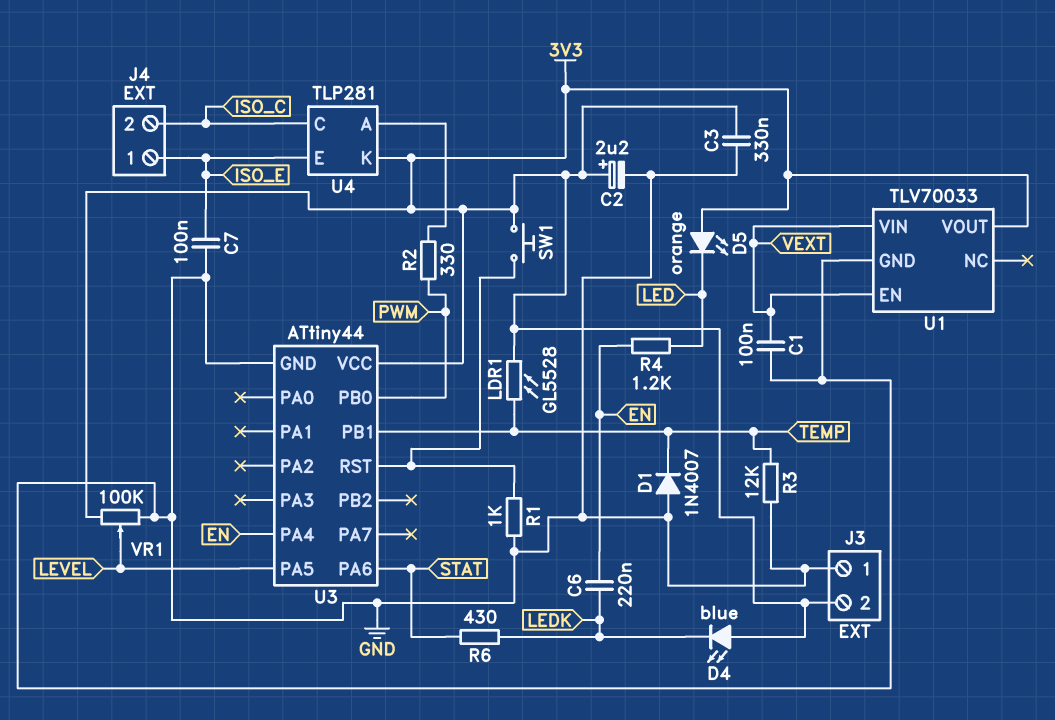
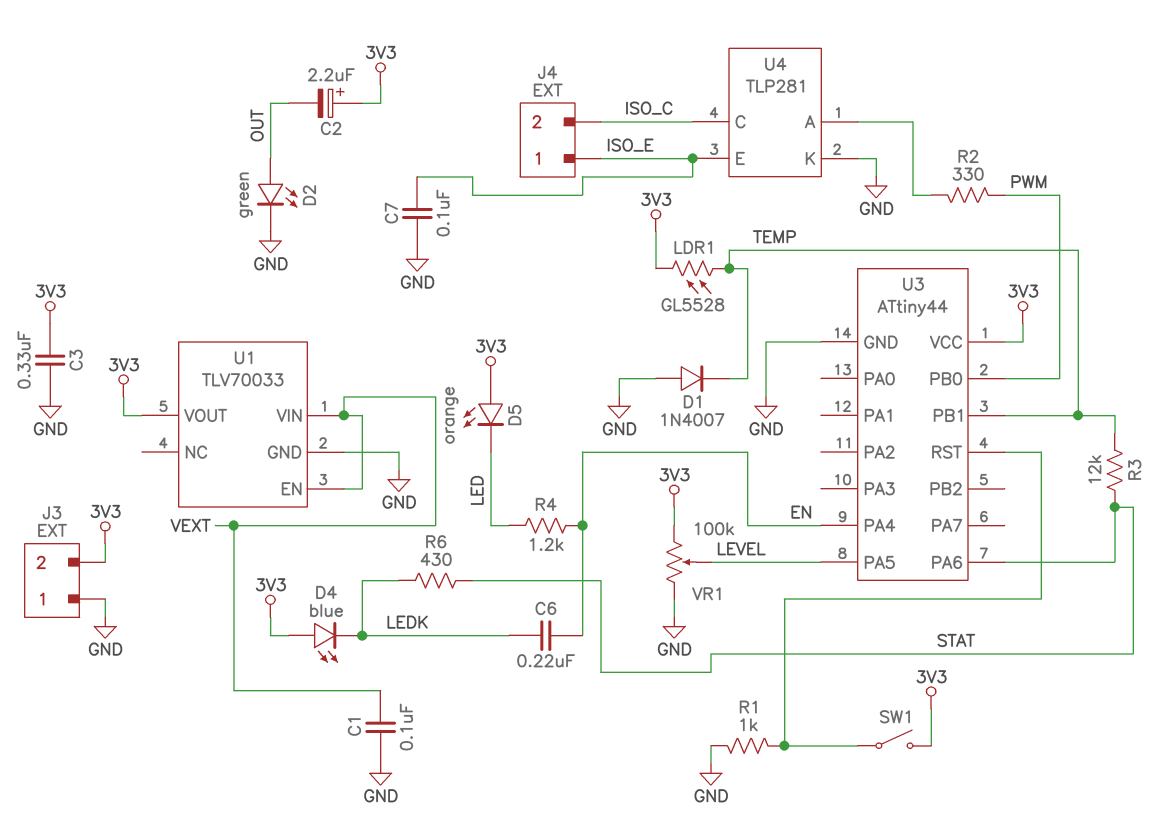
C2: 2.2uF (plus 3V3, minus GND) -> 2.2uF (plus 3V3, minus OUT)
D2: none -> LED green (A OUT, K GND)
R3: 12k (GND, TEMP) -> 12k (STAT, TEMP)
SW1: button (3V3, U3/RST) -> switch (3V3, U3/RST)
U4 pin K: 3V3 -> GND

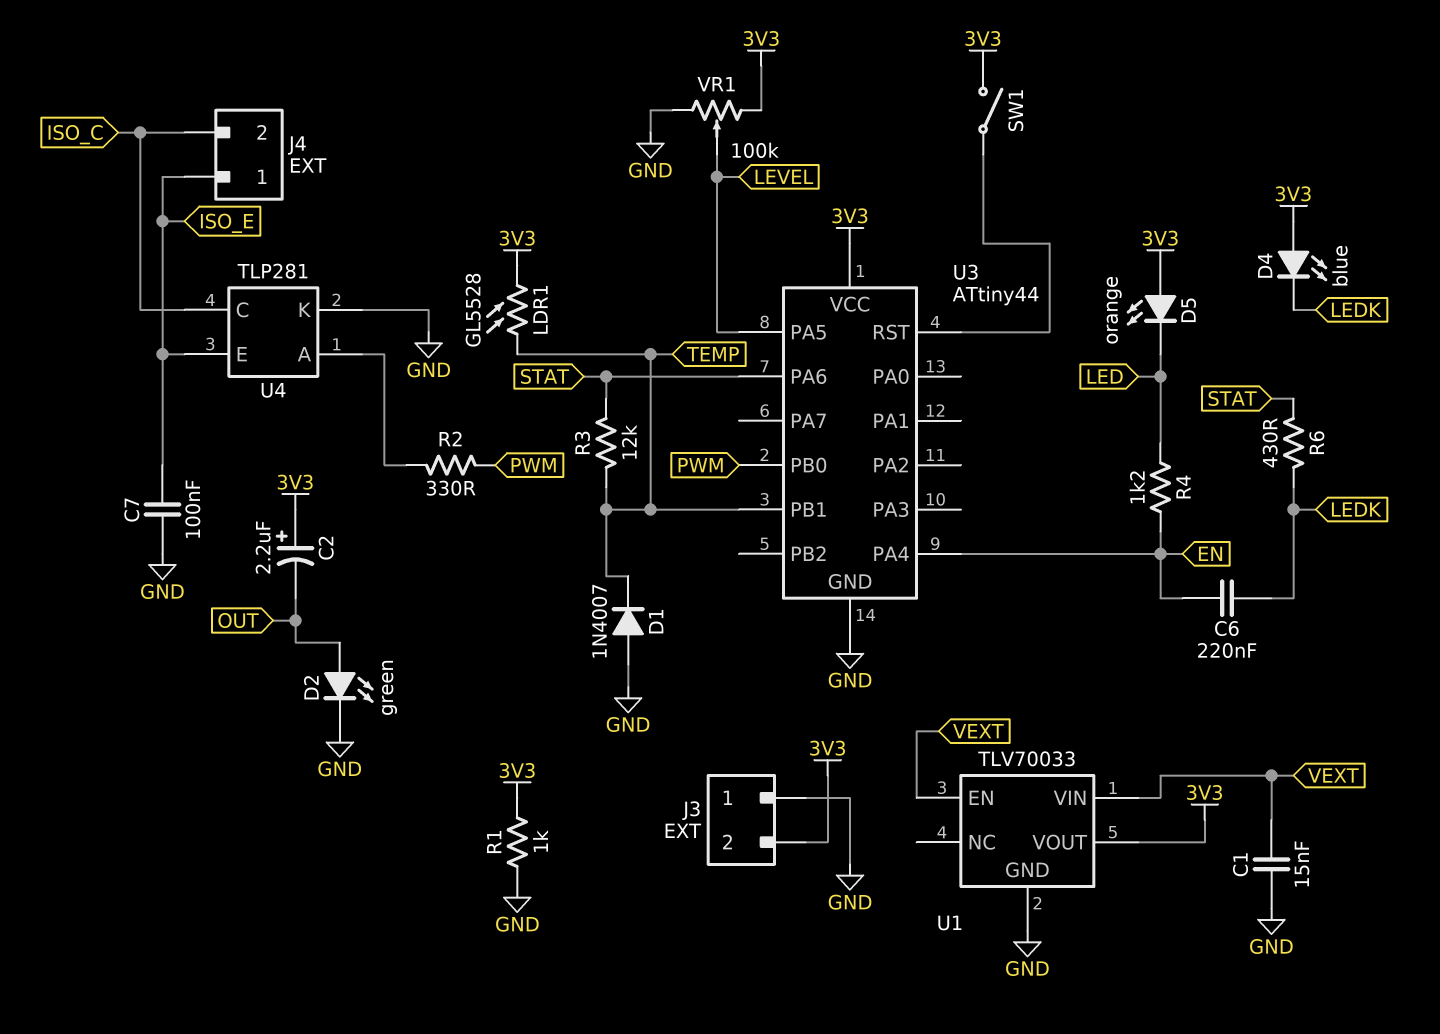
C1: 100nF (GND, VEXT) -> 15nF (GND, VEXT)
C3: 330nF (3V3, GND) -> none
R1: 1k (GND, U3/RST) -> 1k (3V3, GND)

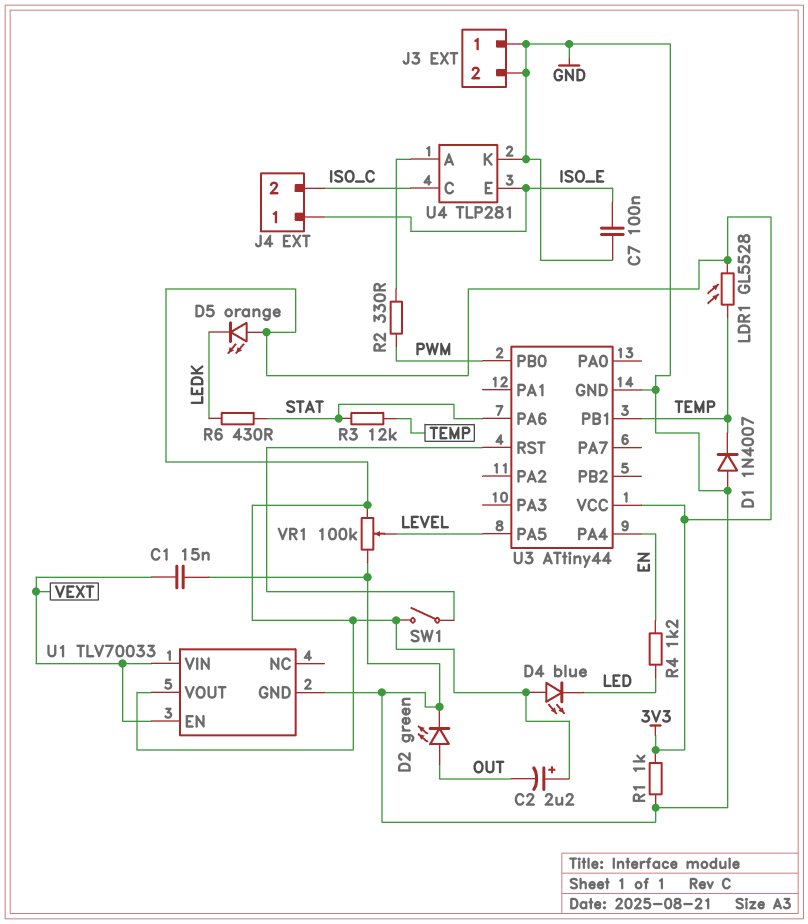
C6: 220nF (EN, LEDK) -> none
D4: LED blue (A 3V3, K LEDK) -> LED blue (A 3V3, K LED)
D5: LED orange (A 3V3, K LED) -> LED orange (A 3V3, K LEDK)
J3 pin 2: 3V3 -> GND

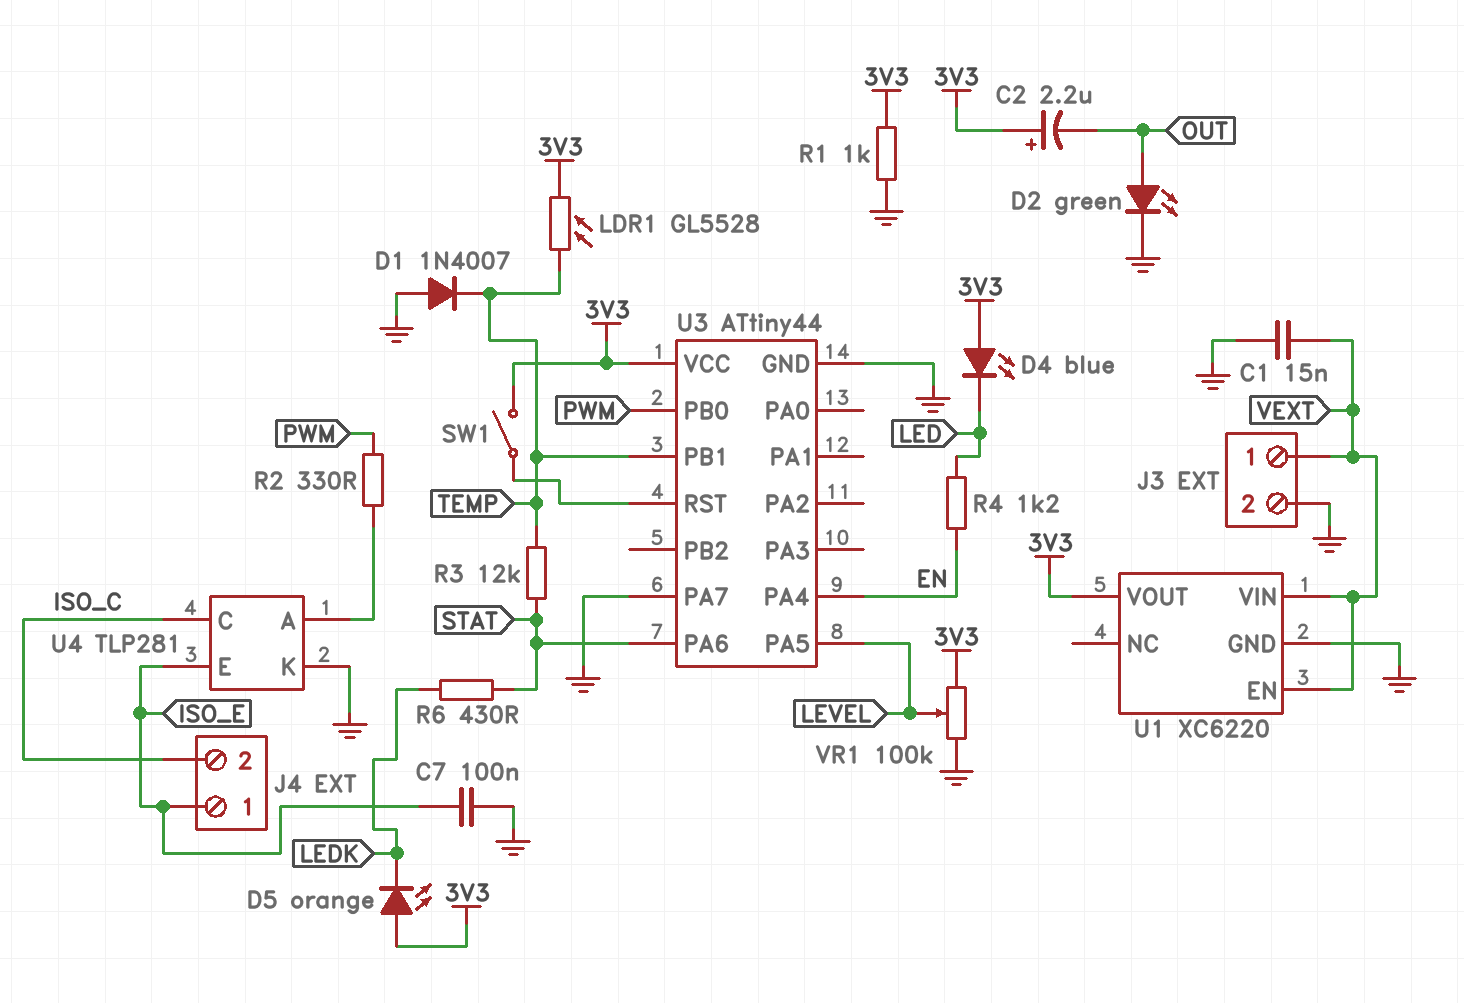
J3 pin 1: GND -> VEXT
U1: TLV70033 -> XC6220
U3 pin PA7: none -> GND

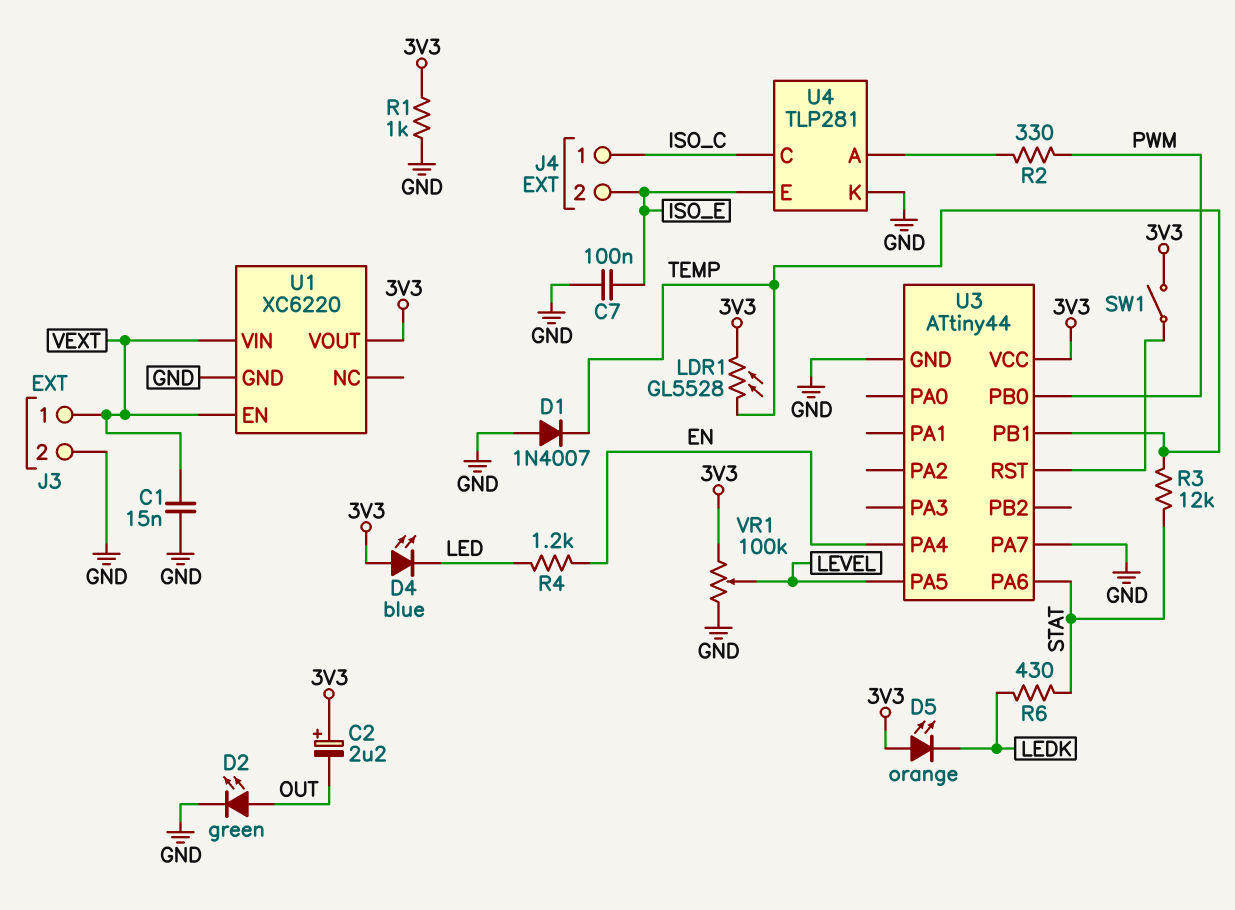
J4 pin 1: ISO_E -> ISO_C
J4 pin 2: ISO_C -> ISO_E

